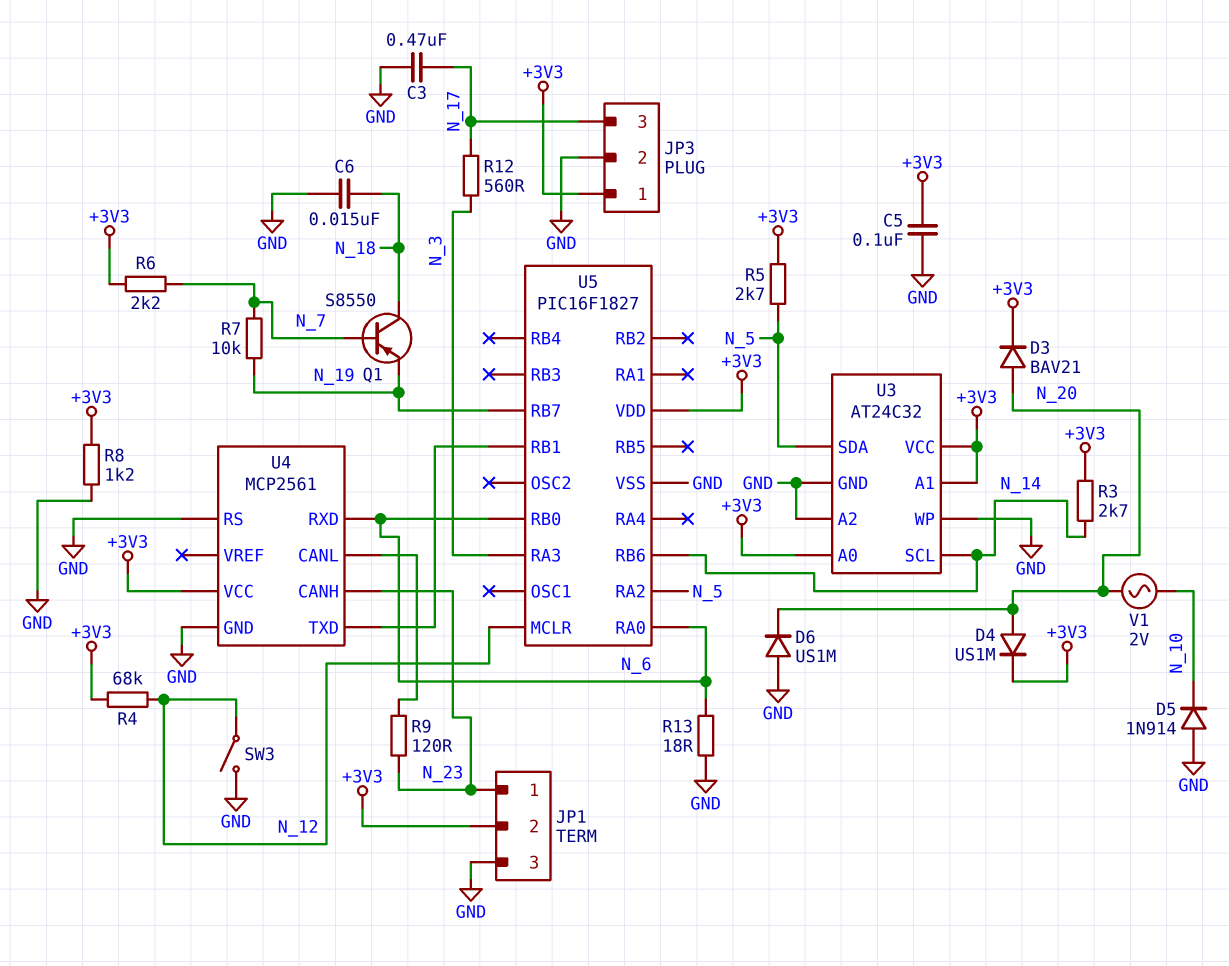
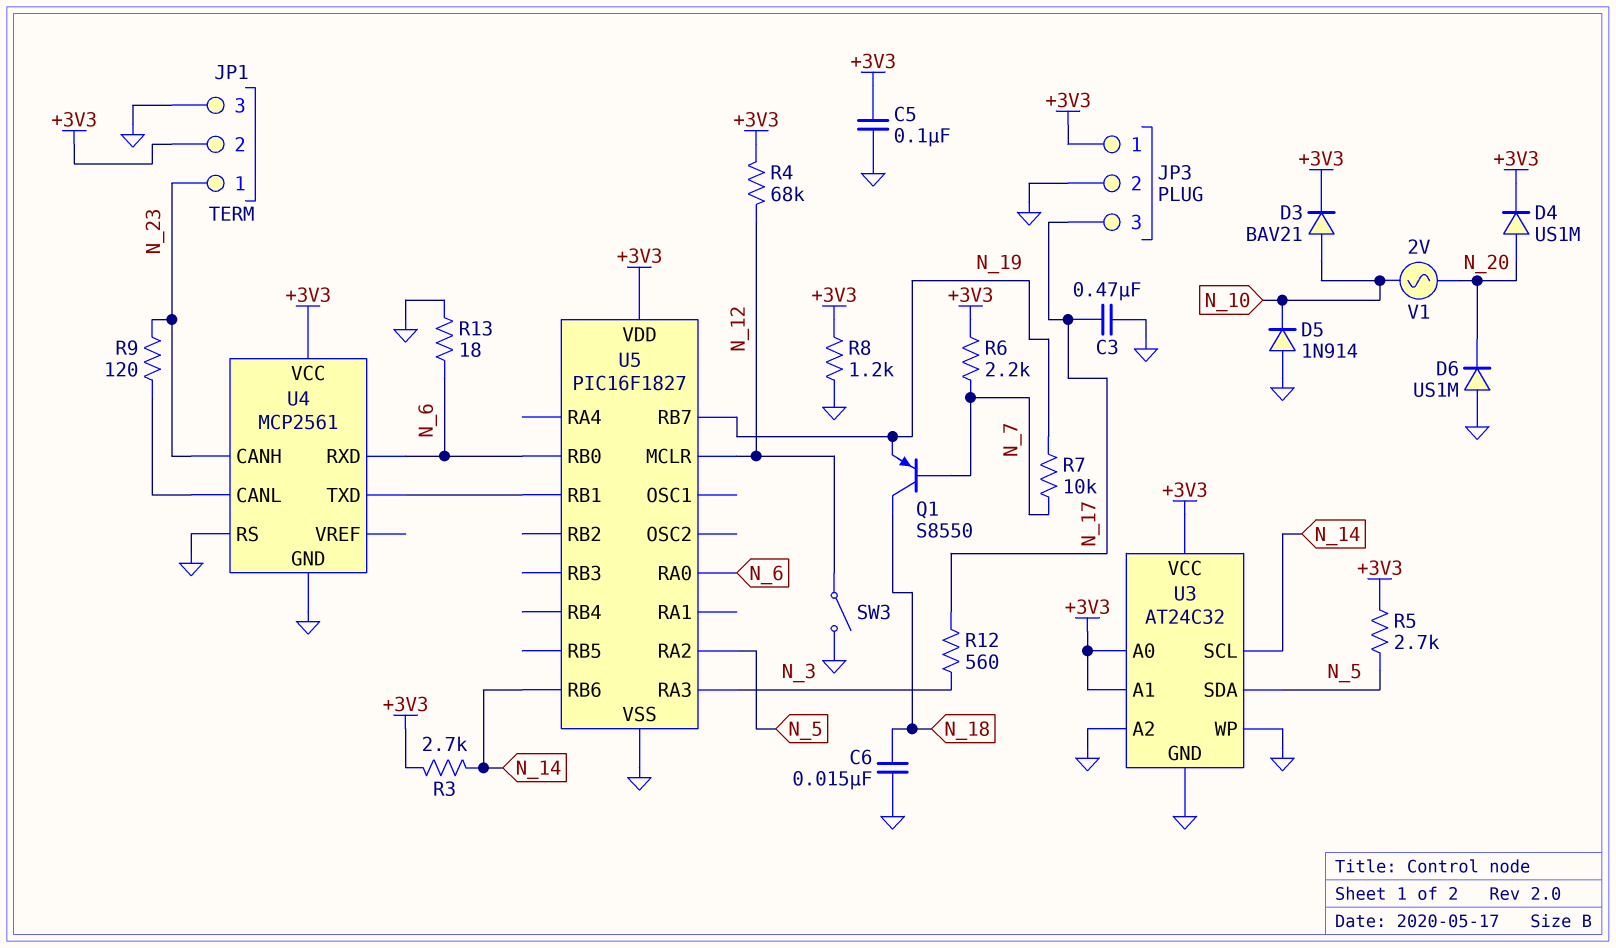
D3: diode BAV21 (A N_20, K +3V3) -> diode BAV21 (A N_10, K +3V3)

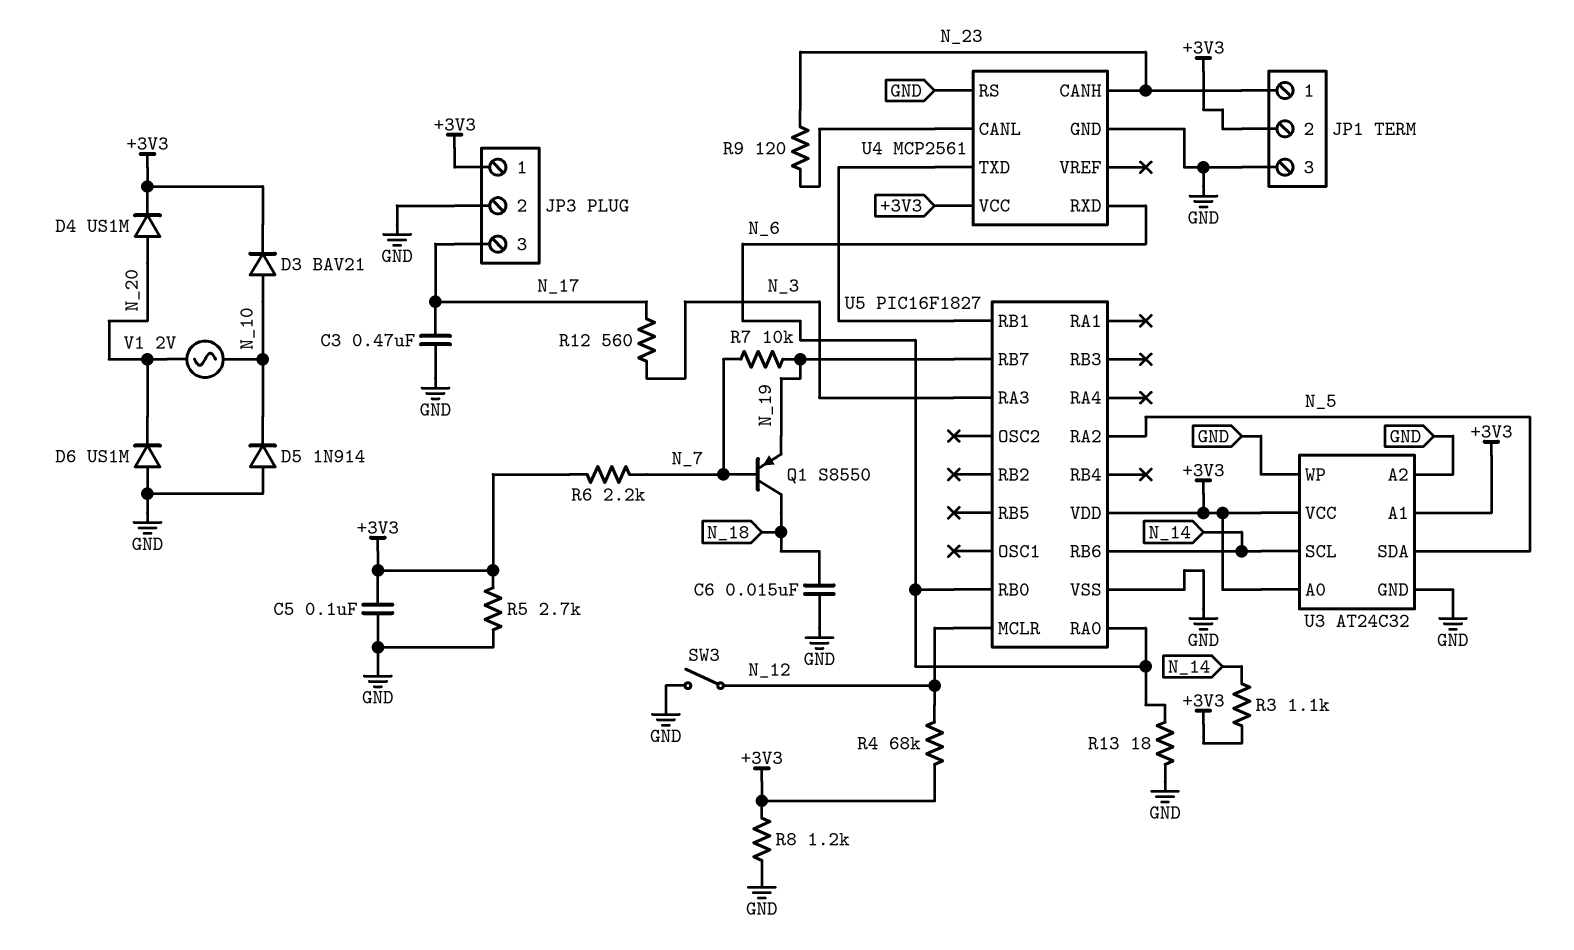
R3: 2.7k (+3V3, N_14) -> 1.1k (+3V3, N_14)
R5: 2.7k (+3V3, N_5) -> 2.7k (+3V3, GND)

